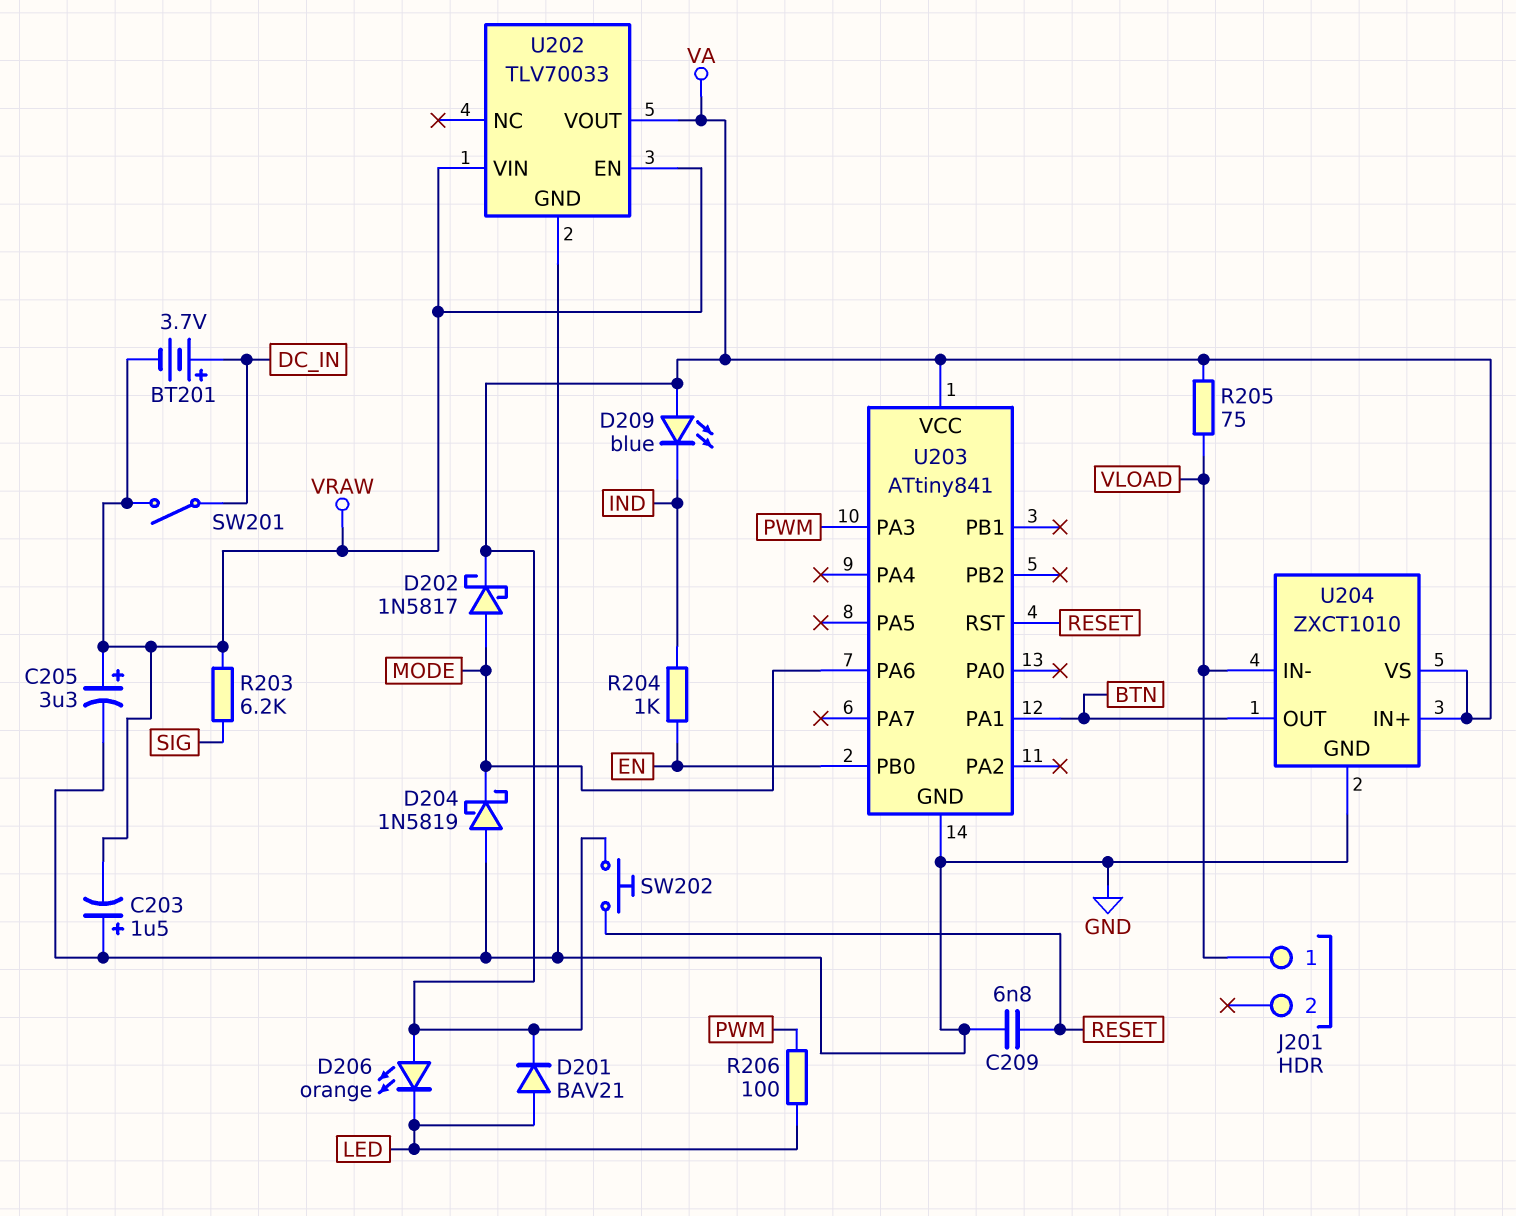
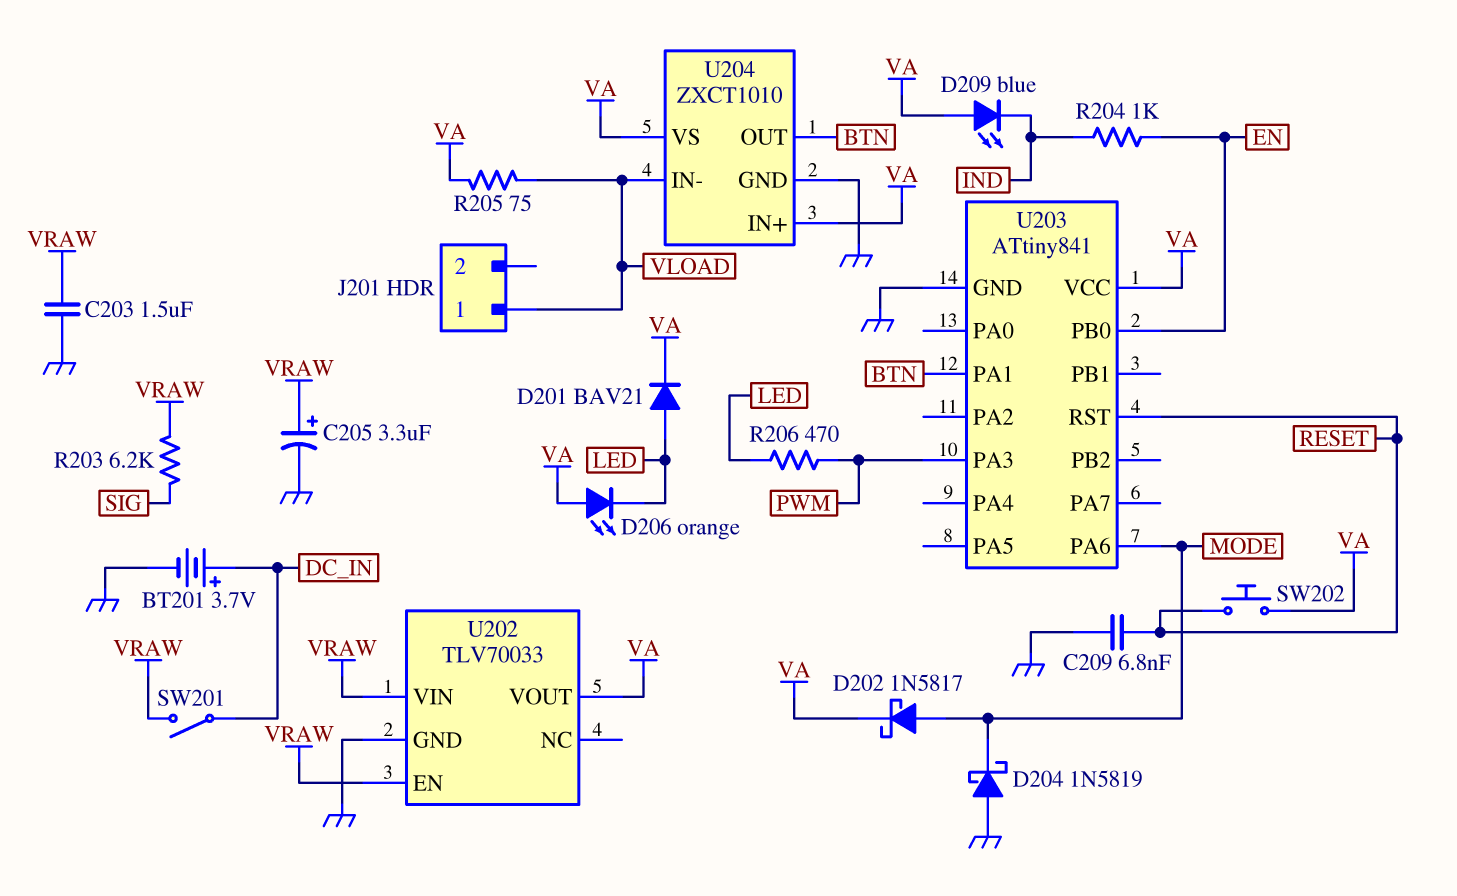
BT201: 3.7V (plus DC_IN, minus VRAW) -> 3.7V (plus DC_IN, minus GND)
C203: 1.5uF (plus GND, minus VRAW) -> 1.5uF (GND, VRAW)
R206: 100 (LED, PWM) -> 470 (LED, PWM)

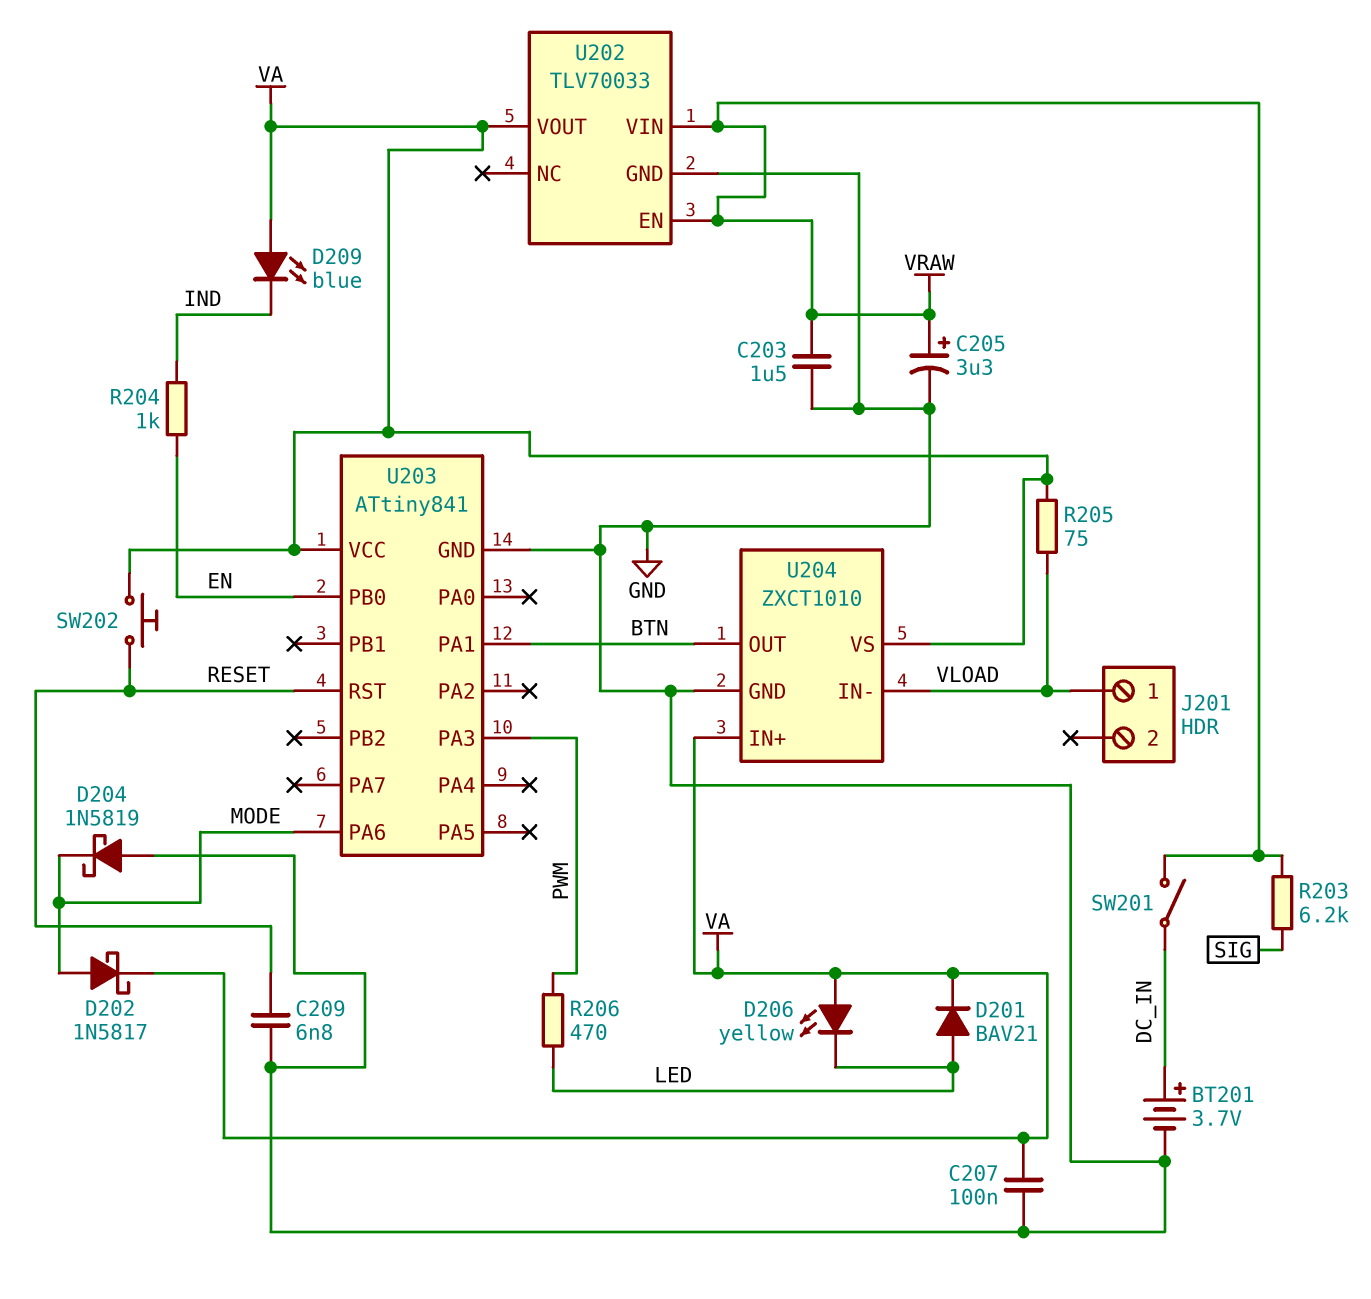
C207: none -> 100nF (GND, VA)
D206: LED orange (A VA, K LED) -> LED yellow (A VA, K LED)

